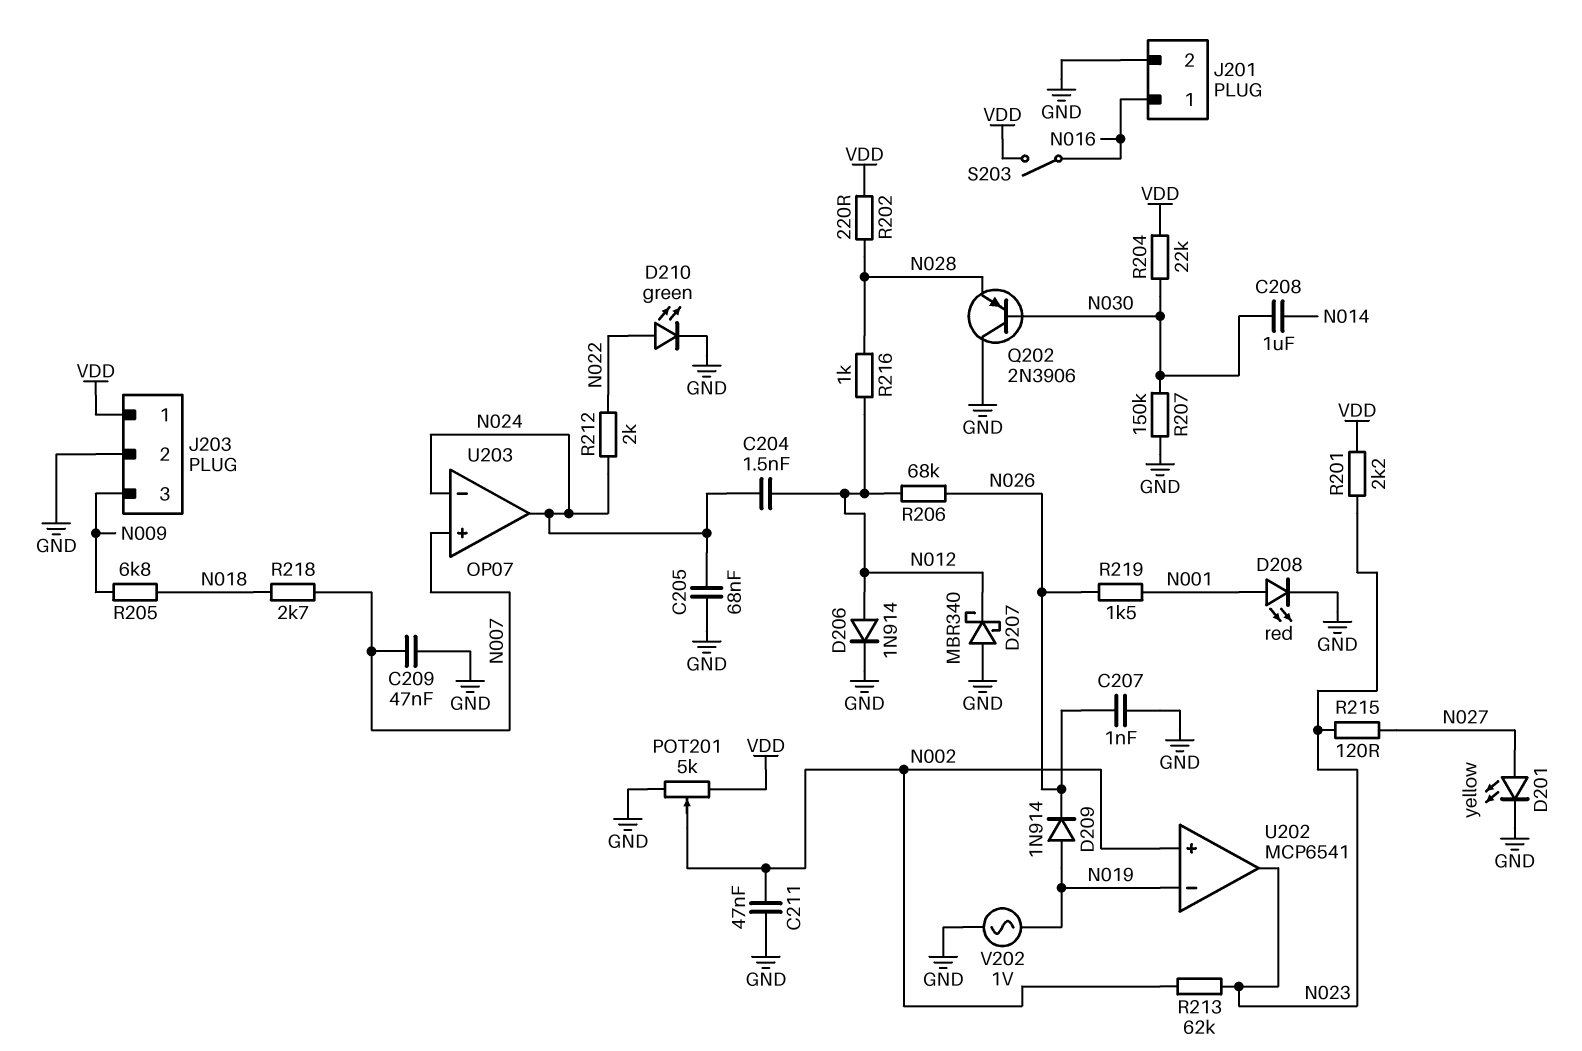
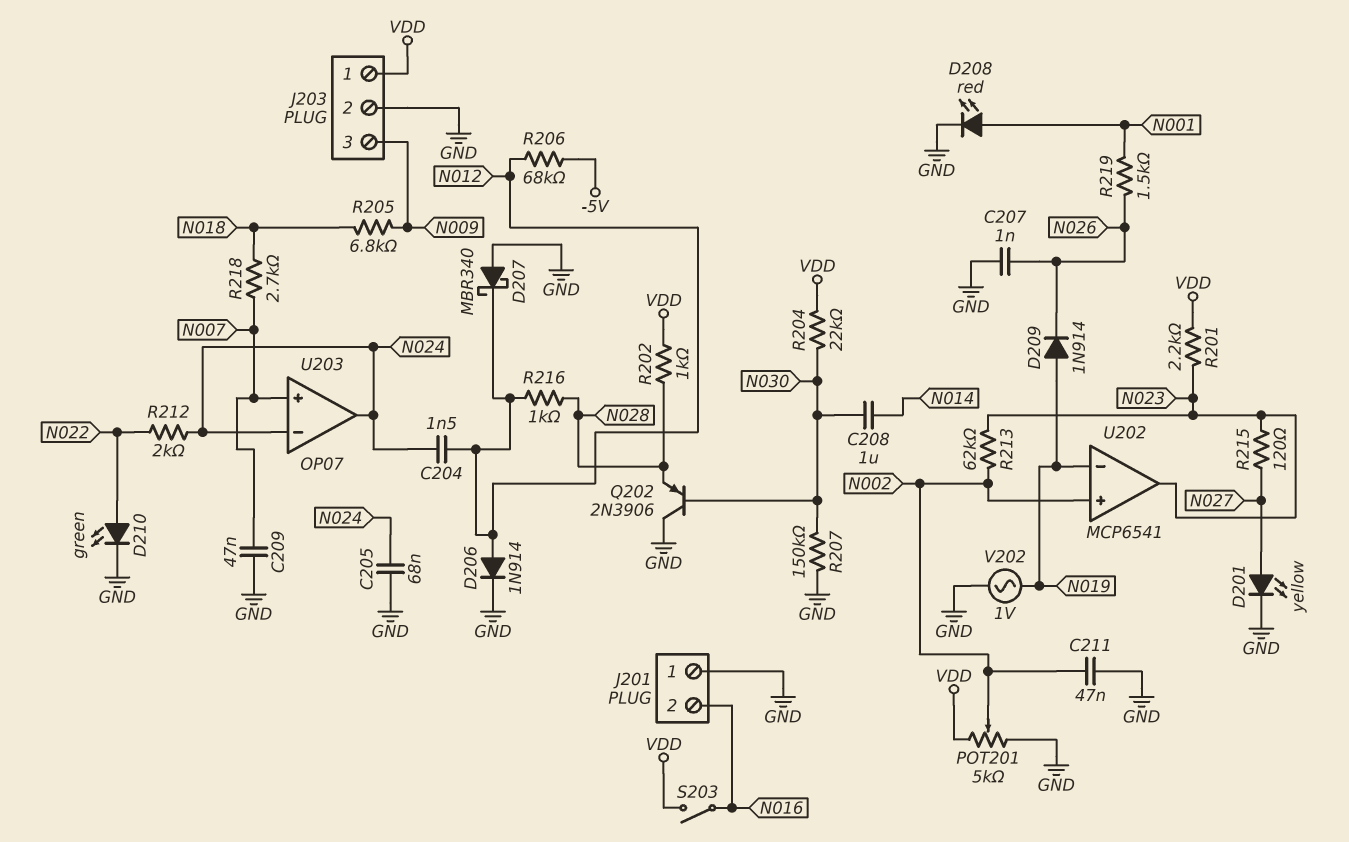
J201 pin 1: N016 -> GND
J201 pin 2: GND -> N016
R202: 220 (N028, VDD) -> 1k (N028, VDD)
R206: 68k (N012, N026) -> 68k (-5V, N012)

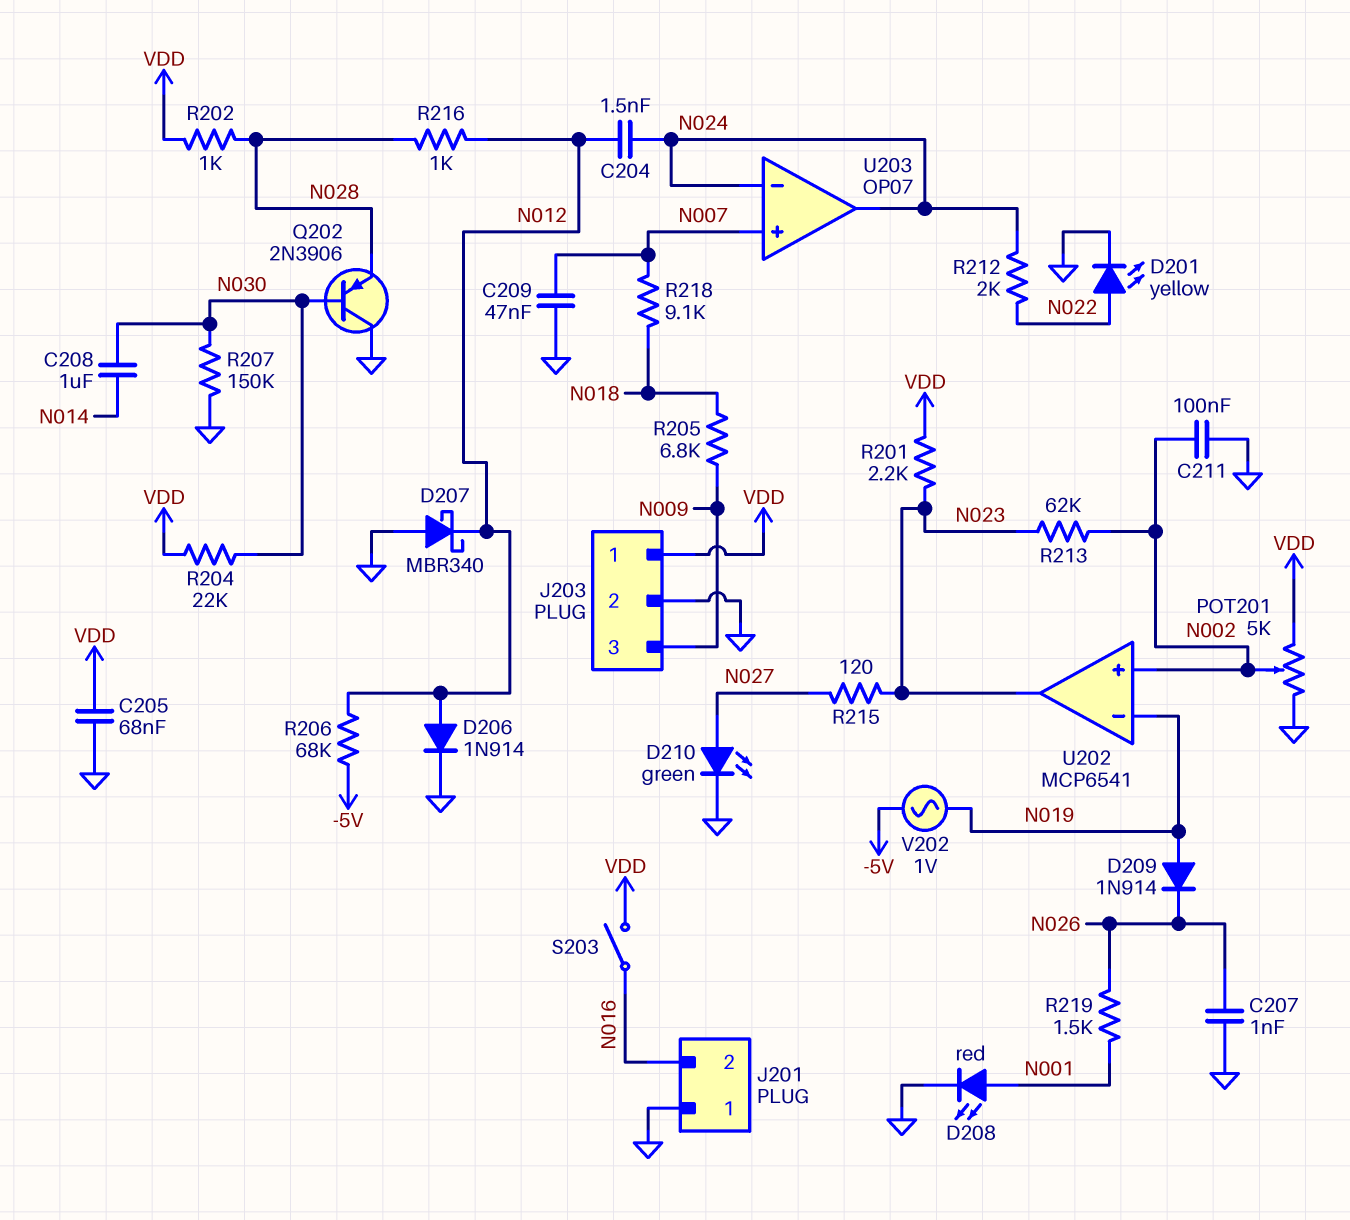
C205: 68nF (GND, N024) -> 68nF (GND, VDD)
C211: 47nF (GND, N002) -> 100nF (GND, N002)
D201: LED yellow (A N027, K GND) -> LED yellow (A N022, K GND)
D210: LED green (A N022, K GND) -> LED green (A N027, K GND)
R218: 2.7k (N007, N018) -> 9.1k (N007, N018)
V202: AC 1V (GND, N019) -> AC 1V (-5V, N019)

